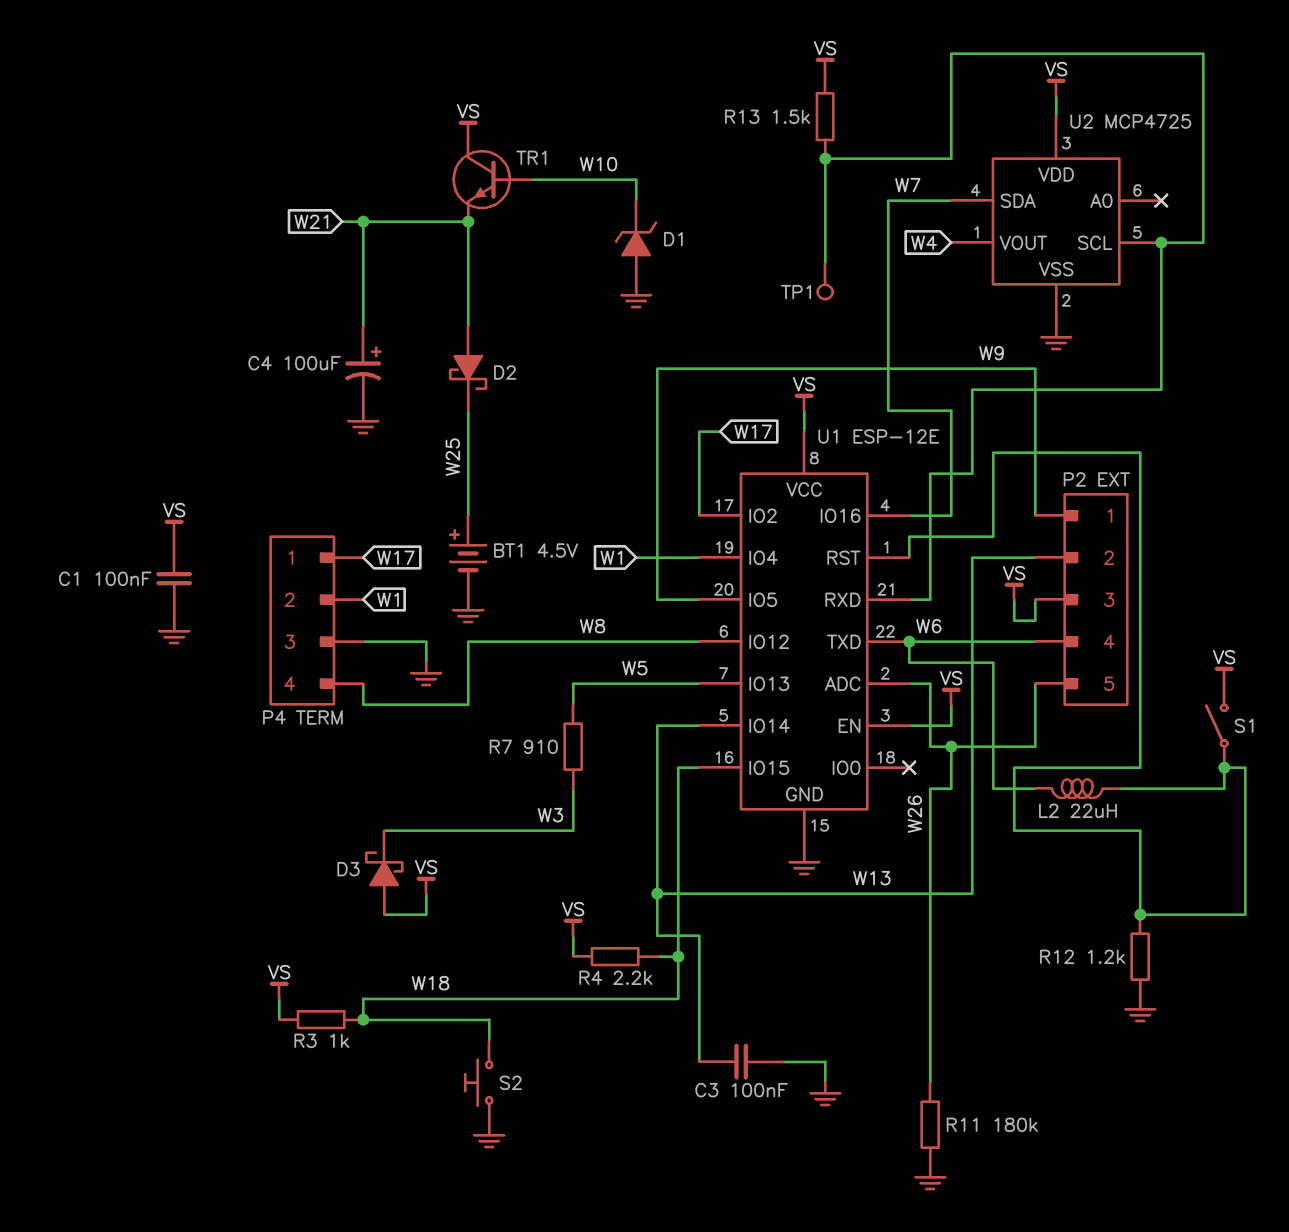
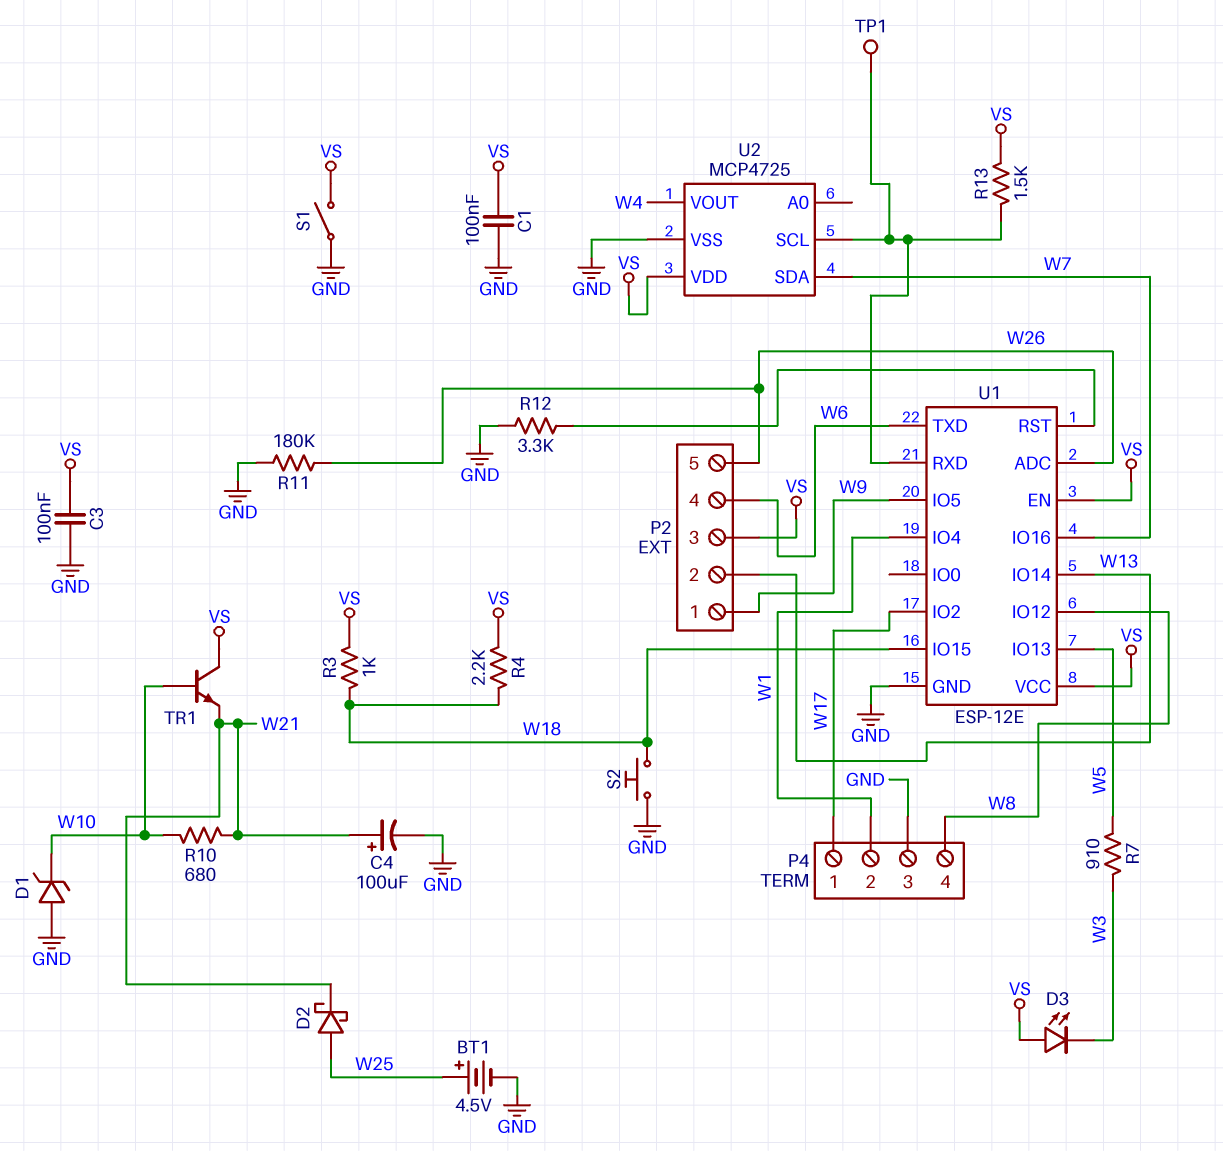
C3: 100nF (GND, W13) -> 100nF (GND, VS)
D2: schottky (A W21, K W25) -> schottky (A W25, K W21)
D3: schottky (A VS, K W3) -> LED (A VS, K W3)
L2: 22uH (U1/RST, W6) -> none
R10: none -> 680 (W10, W21)
R12: 1.2k (GND, U1/RST) -> 3.3k (GND, U1/RST)
S1: switch (U1/RST, VS) -> switch (GND, VS)

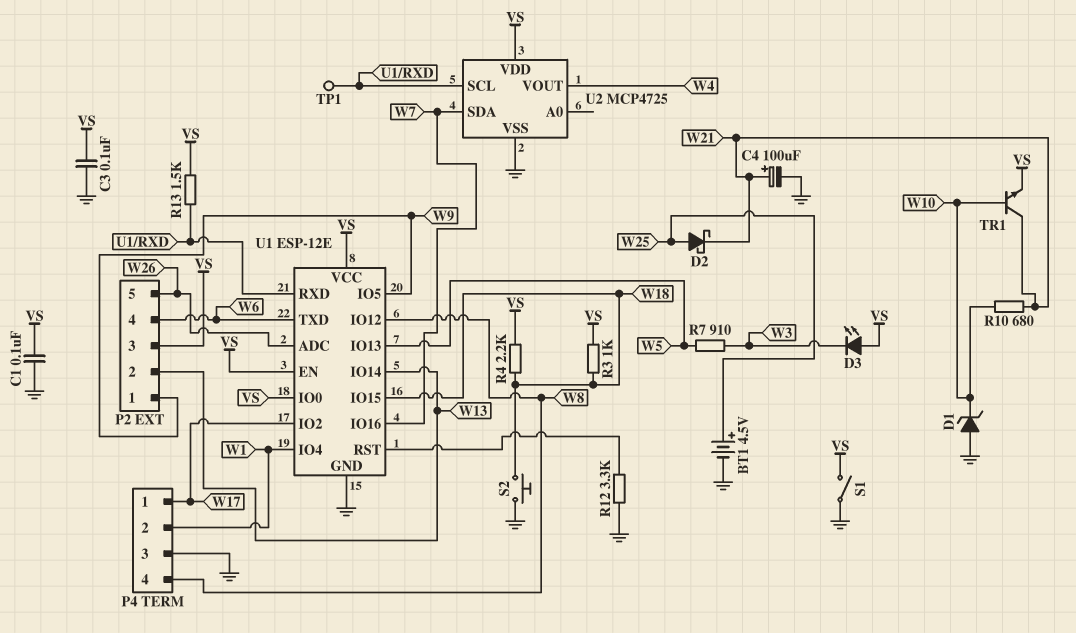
R11: 180k (GND, W26) -> none
TR1: NPN (B W10, C VS, E W21) -> NPN (B W10, C W21, E VS)
U1 pin IO0: none -> VS

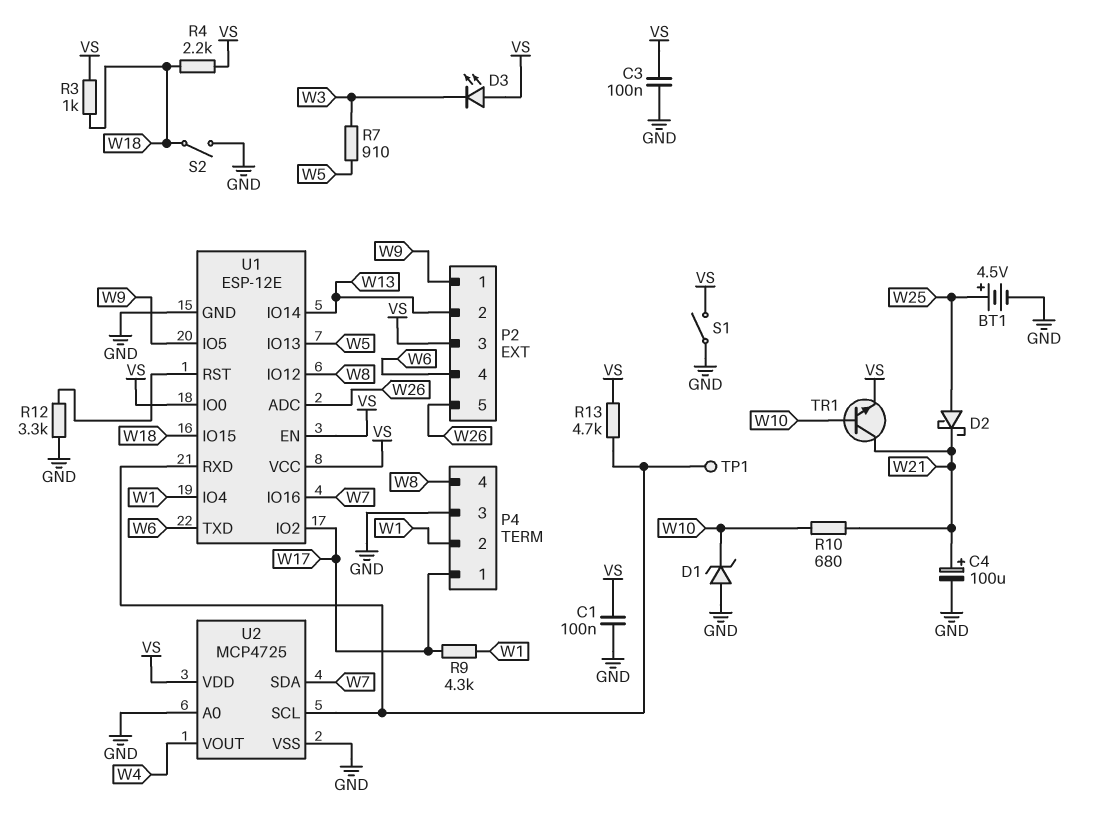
R9: none -> 4.3k (W1, W17)
R13: 1.5k (U1/RXD, VS) -> 4.7k (U1/RXD, VS)
S2: button (GND, W18) -> switch (GND, W18)
U2 pin A0: none -> GND

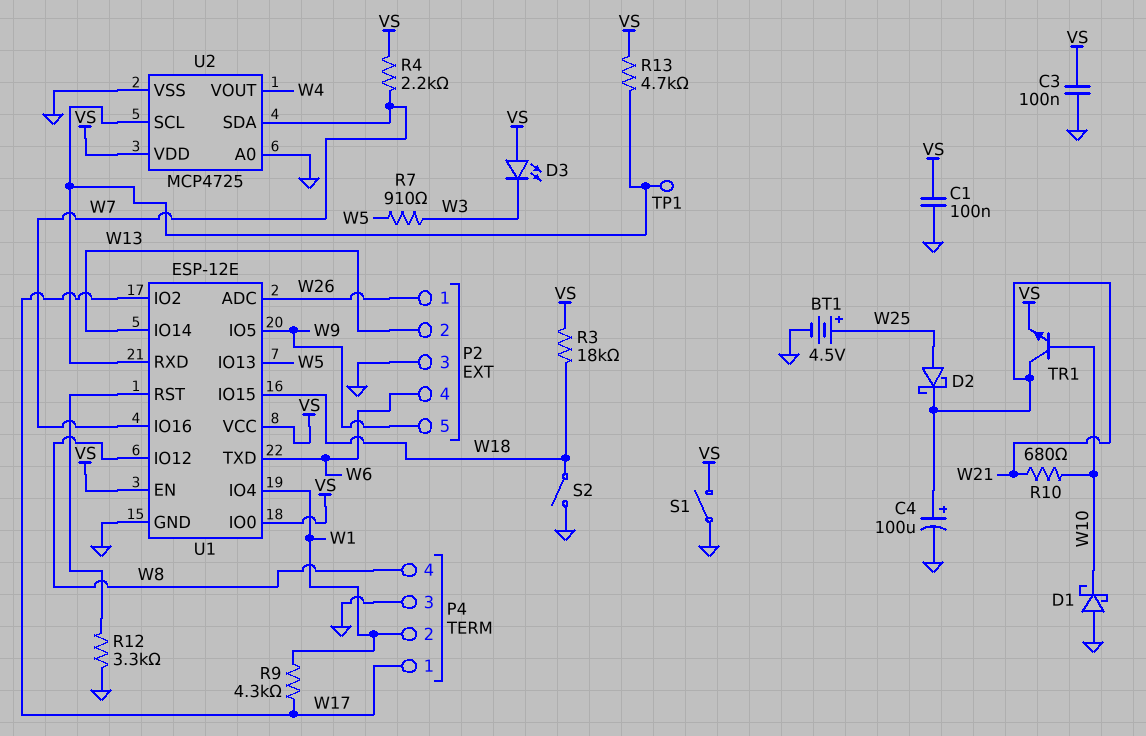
D1: zener (A GND, K W10) -> schottky (A GND, K W10)
P2 pin 1: W9 -> W26
P2 pin 3: VS -> GND
P2 pin 5: W26 -> W9
R3: 1k (VS, W18) -> 18k (VS, W18)
R4: 2.2k (VS, W18) -> 2.2k (VS, W7)

